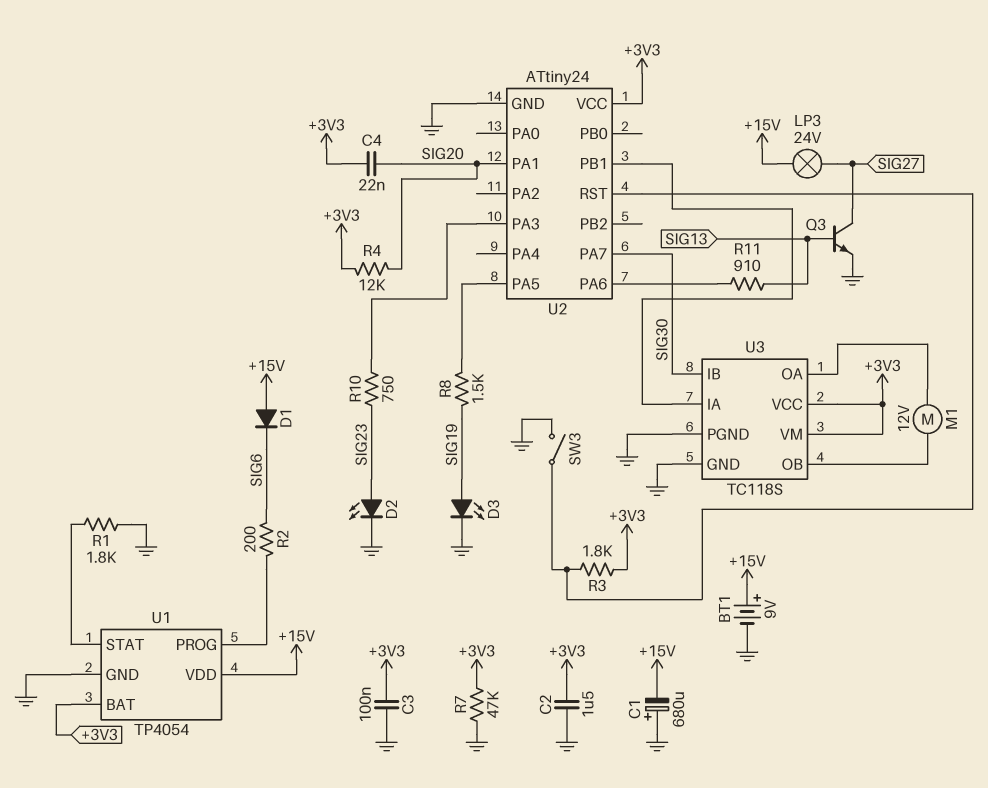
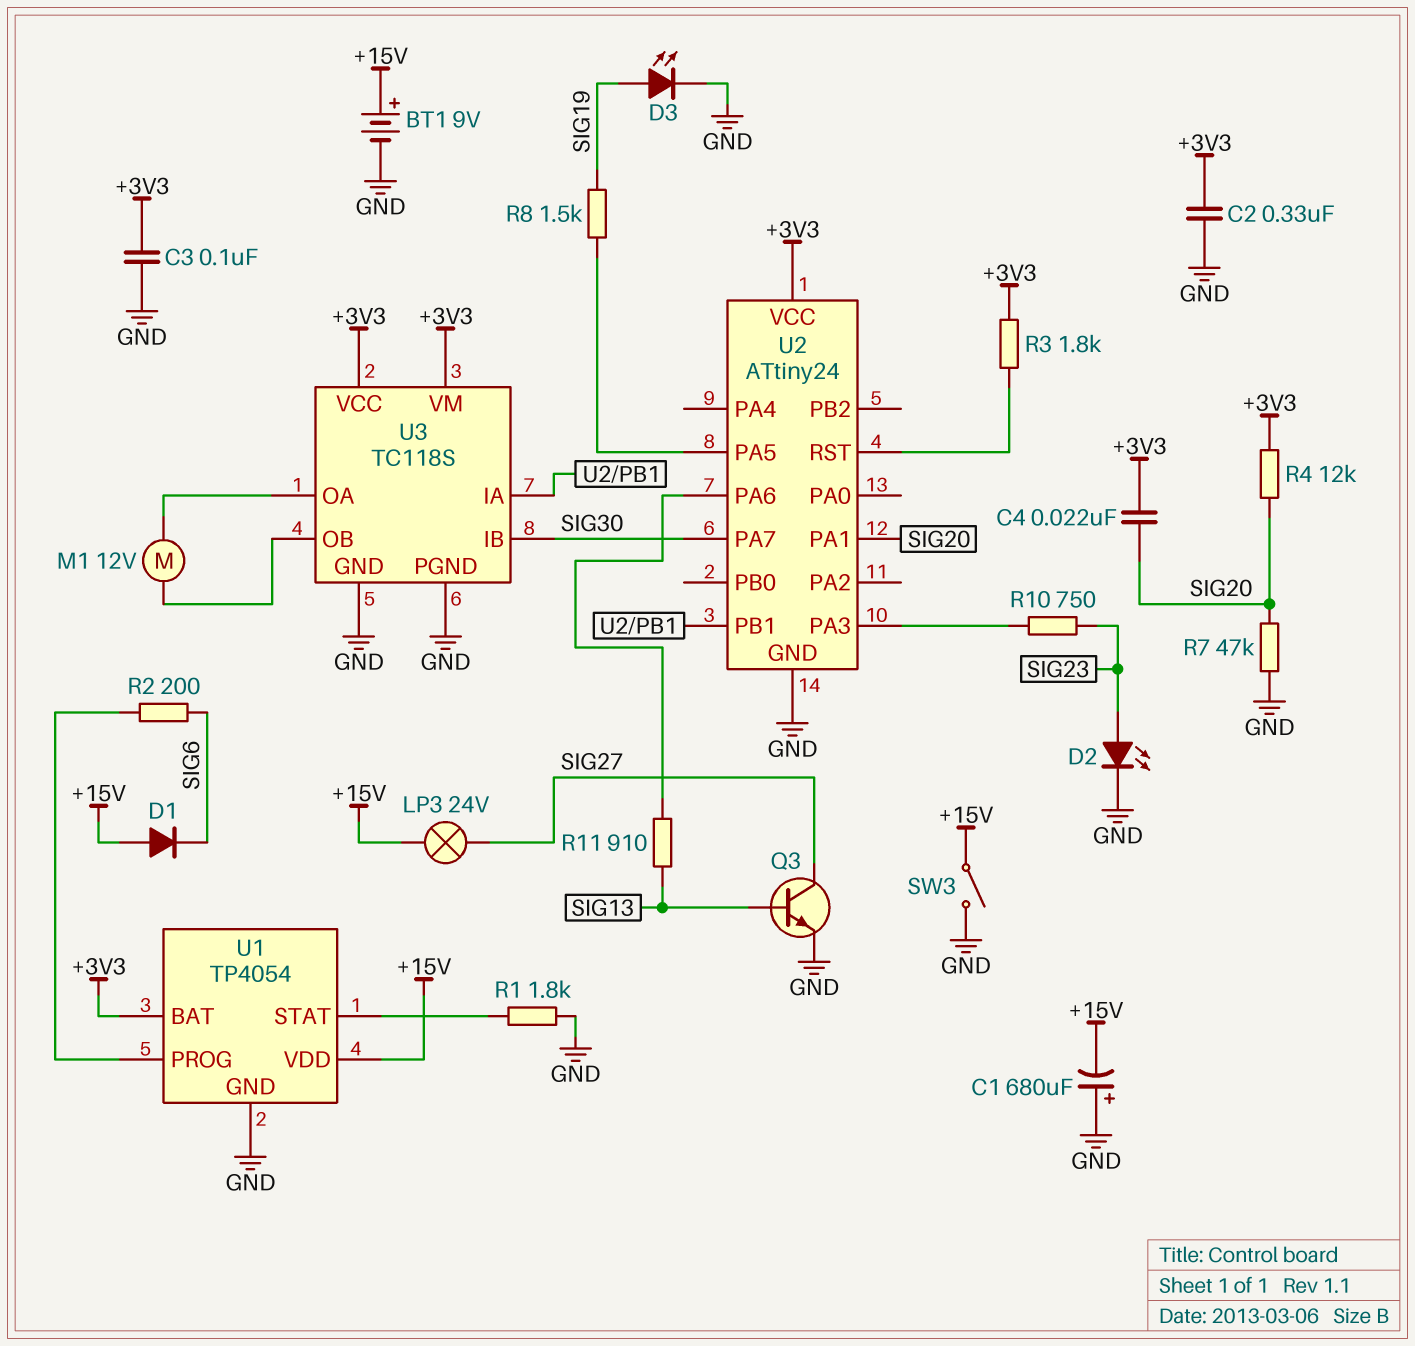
C2: 1.5uF (+3V3, GND) -> 330nF (+3V3, GND)
R7: 47k (+3V3, GND) -> 47k (GND, SIG20)
SW3: switch (GND, U2/RST) -> switch (+15V, GND)

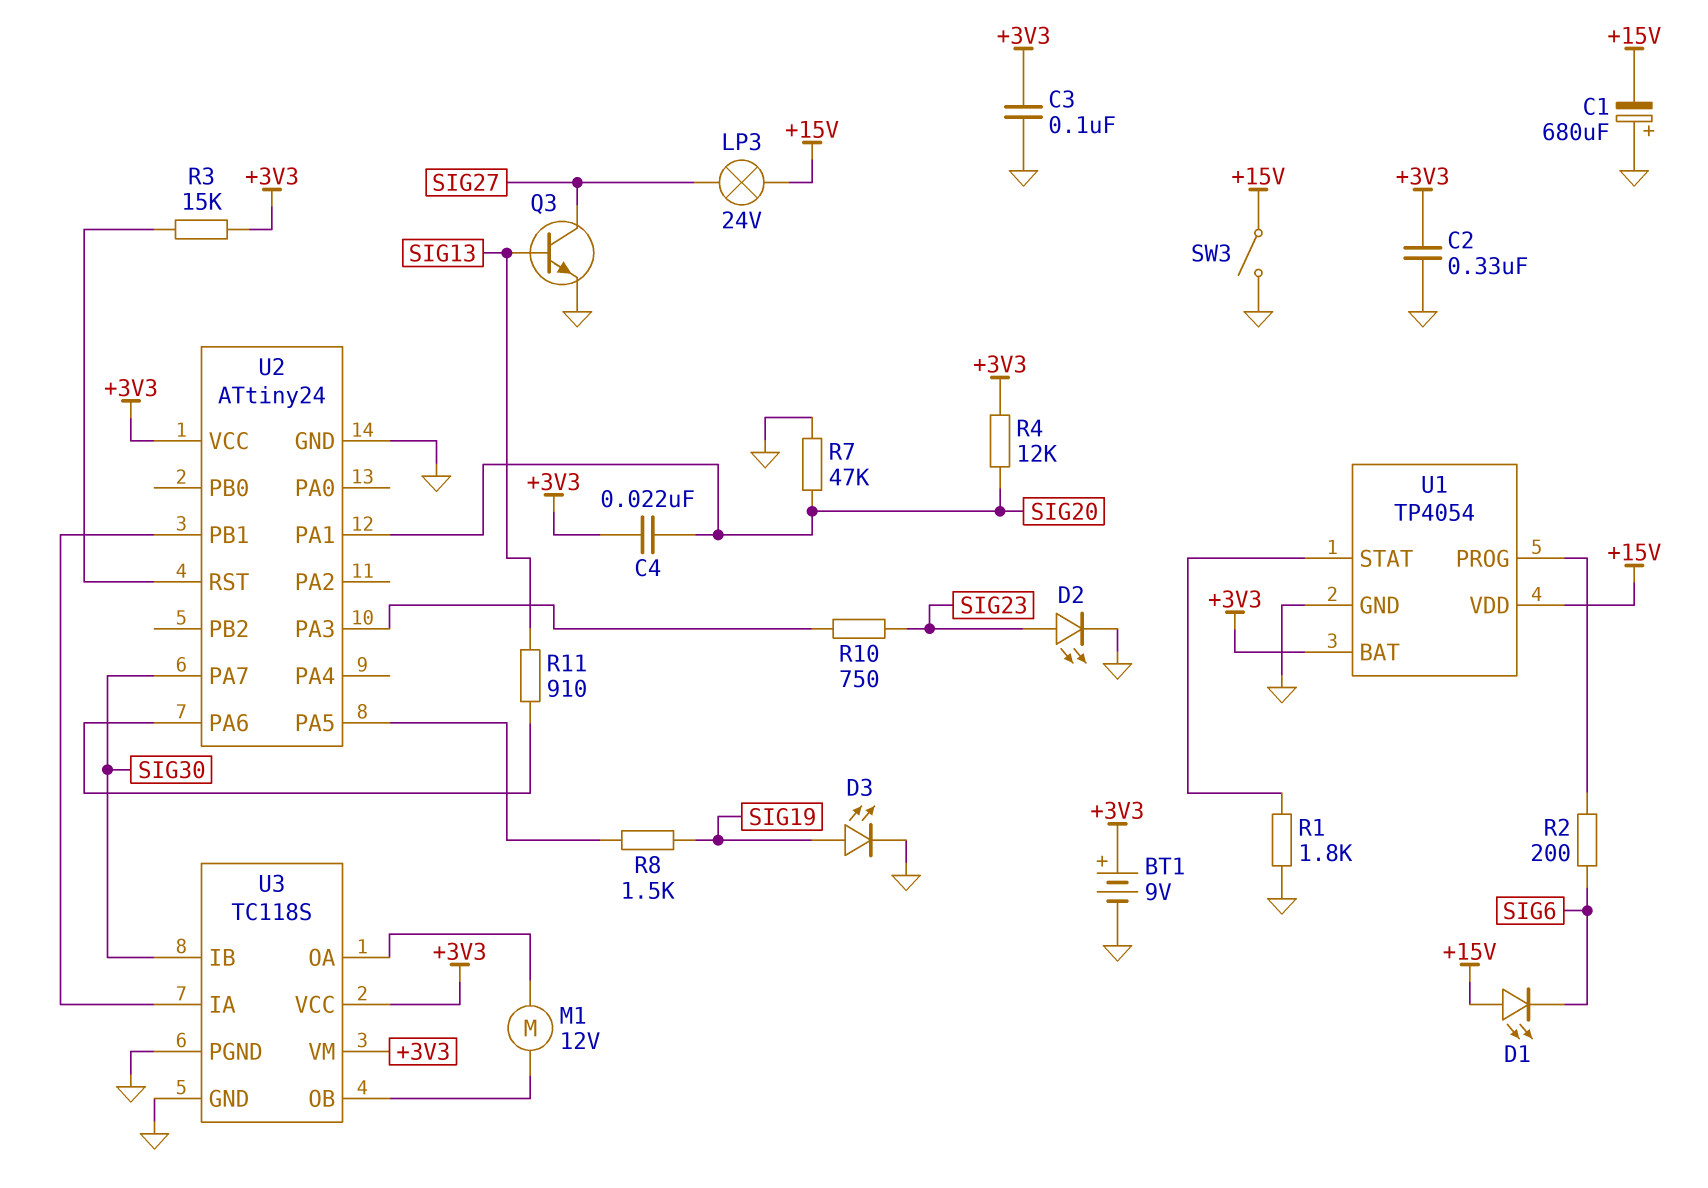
BT1: 9V (plus +15V, minus GND) -> 9V (plus +3V3, minus GND)
D1: diode (A +15V, K SIG6) -> LED (A +15V, K SIG6)
R3: 1.8k (+3V3, U2/RST) -> 15k (+3V3, U2/RST)

